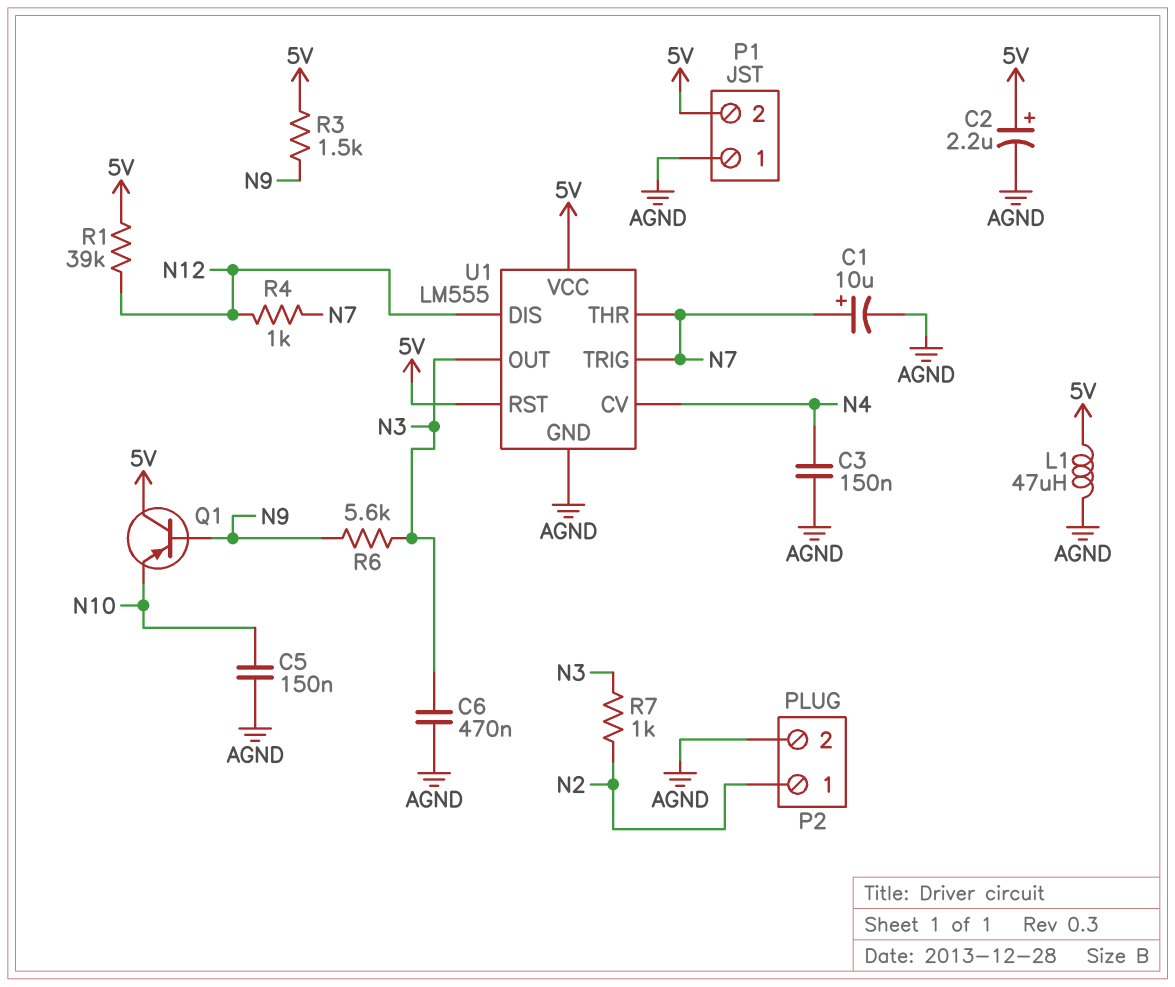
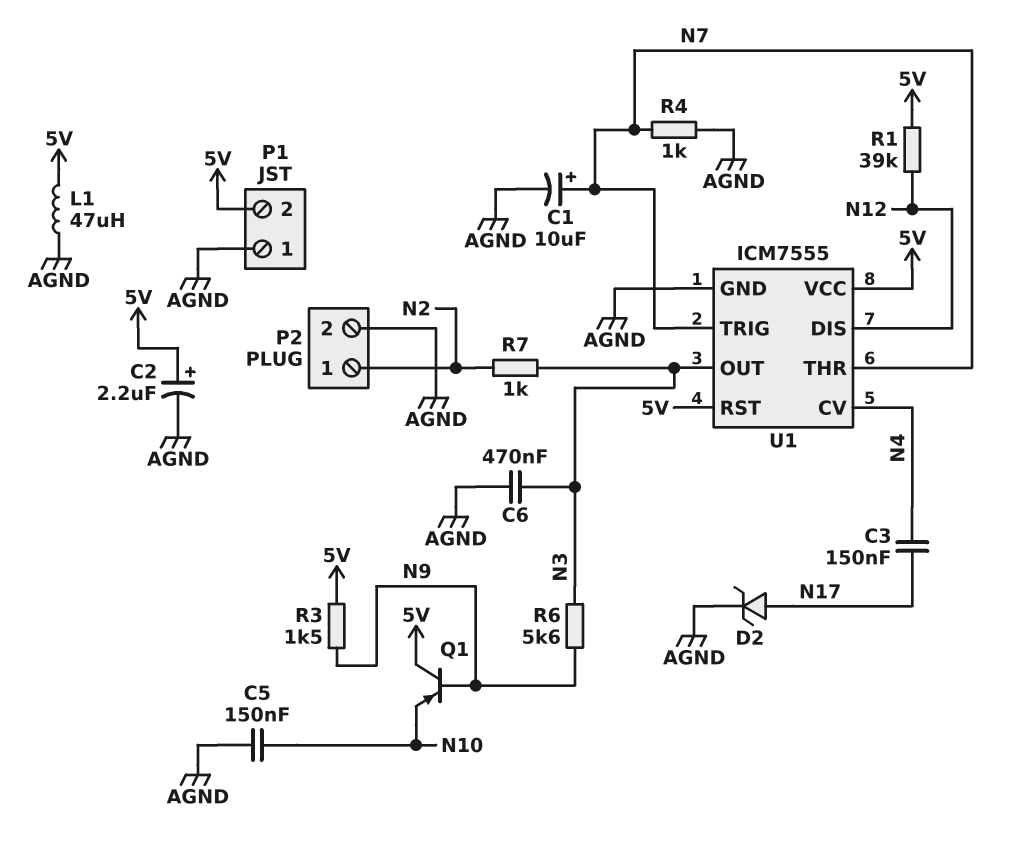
C3: 150nF (AGND, N4) -> 150nF (N4, N17)
D2: none -> zener (A N17, K AGND)
R4: 1k (N7, N12) -> 1k (AGND, N7)
U1: LM555 -> ICM7555

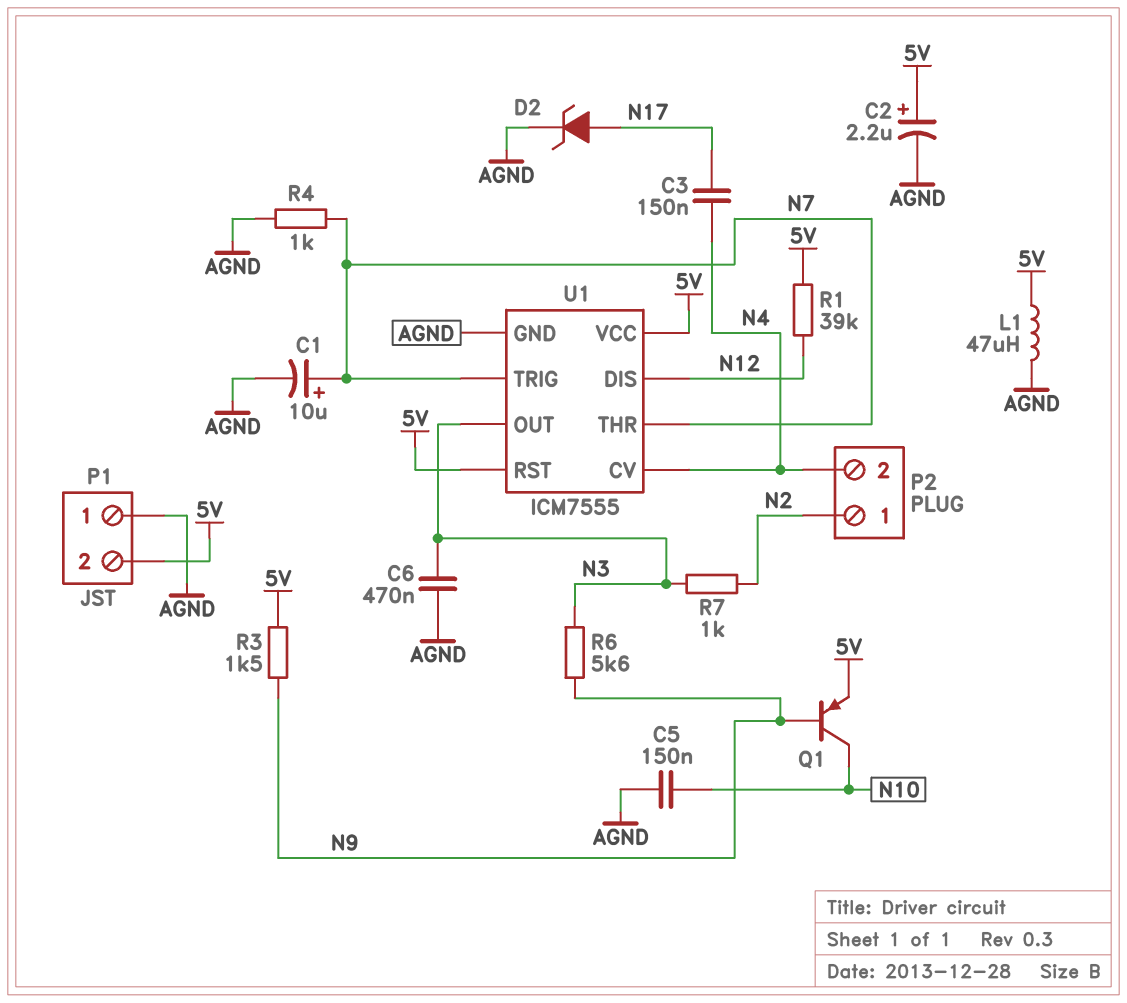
P2 pin 2: AGND -> N4
Q1: PNP (B N9, C 5V, E N10) -> PNP (B N9, C N10, E 5V)

